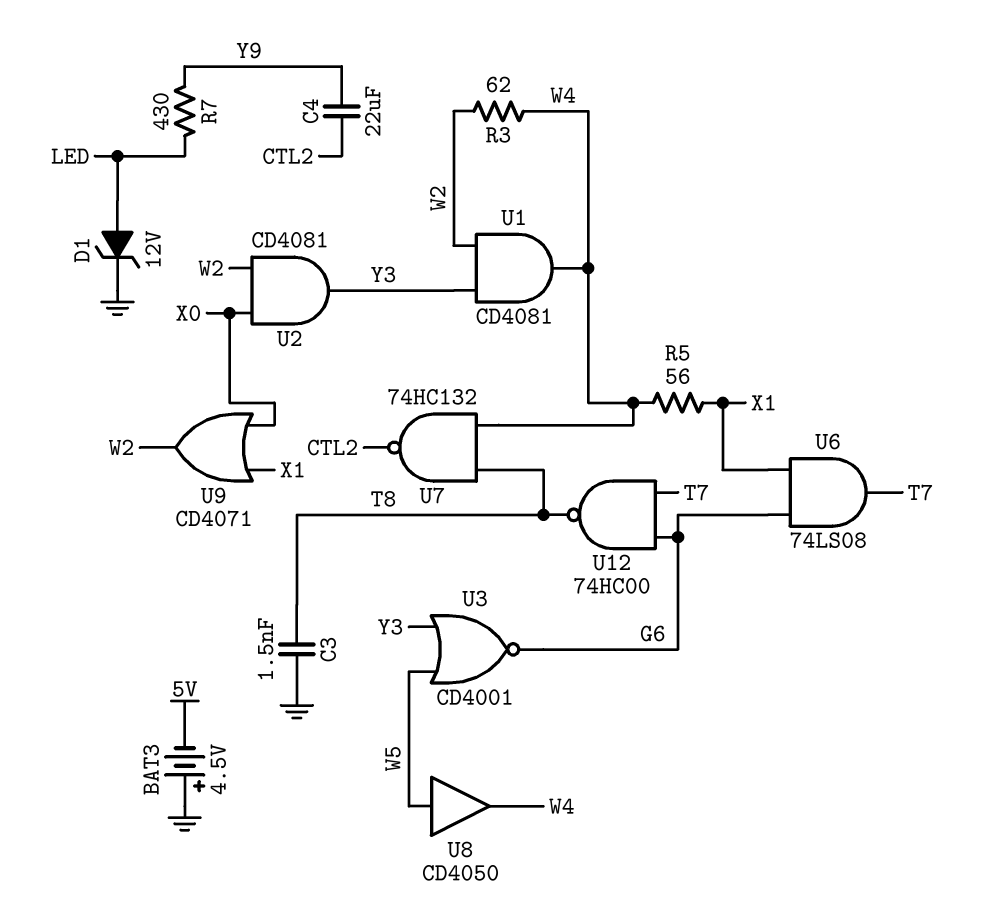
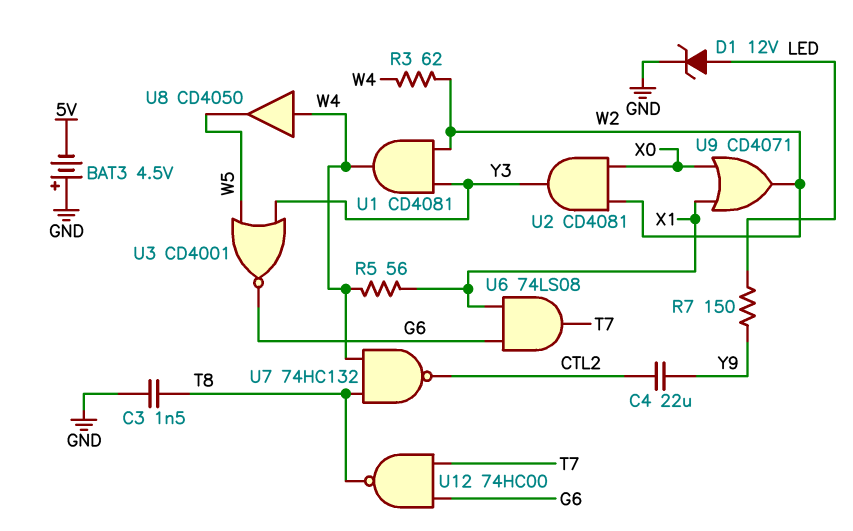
R7: 430 (LED, Y9) -> 150 (LED, Y9)
U8: buffer CD4050 (in W5, out W4) -> buffer CD4050 (in W4, out W5)

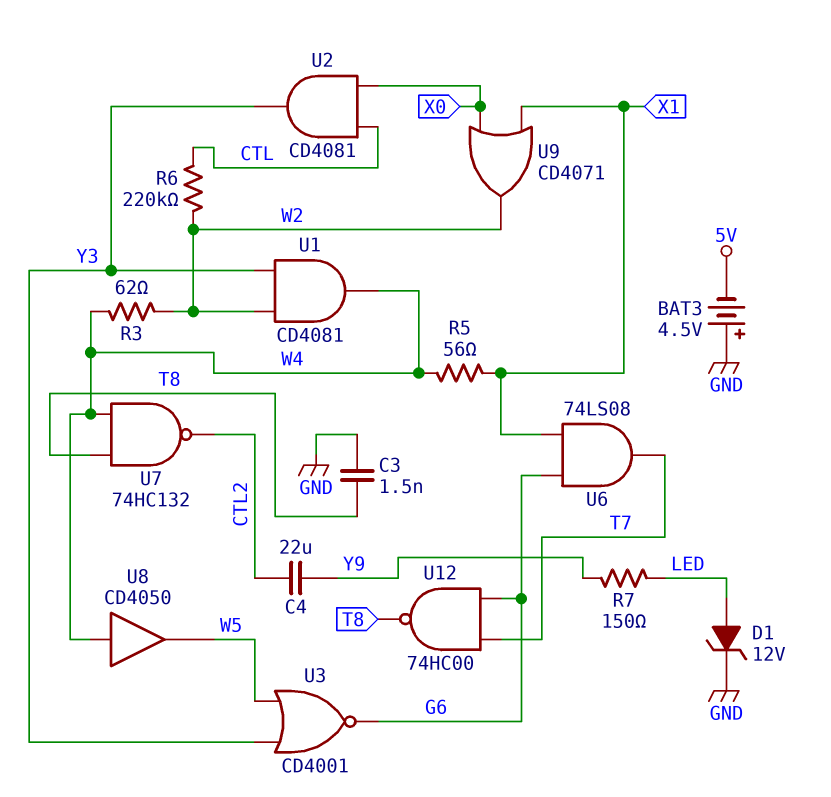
R6: none -> 220k (CTL, W2)
U2: AND CD4081 (in W2, in X0, out Y3) -> AND CD4081 (in CTL, in X0, out Y3)

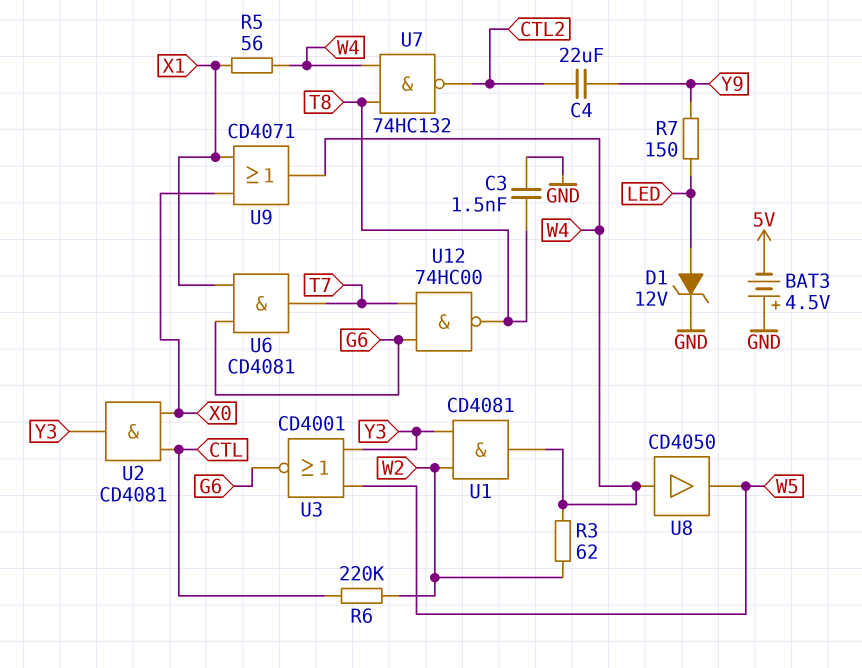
U6: AND 74LS08 (in G6, in X1, out T7) -> AND CD4081 (in G6, in X1, out T7)
U9: OR CD4071 (in X0, in X1, out W2) -> OR CD4071 (in X0, in X1, out W4)

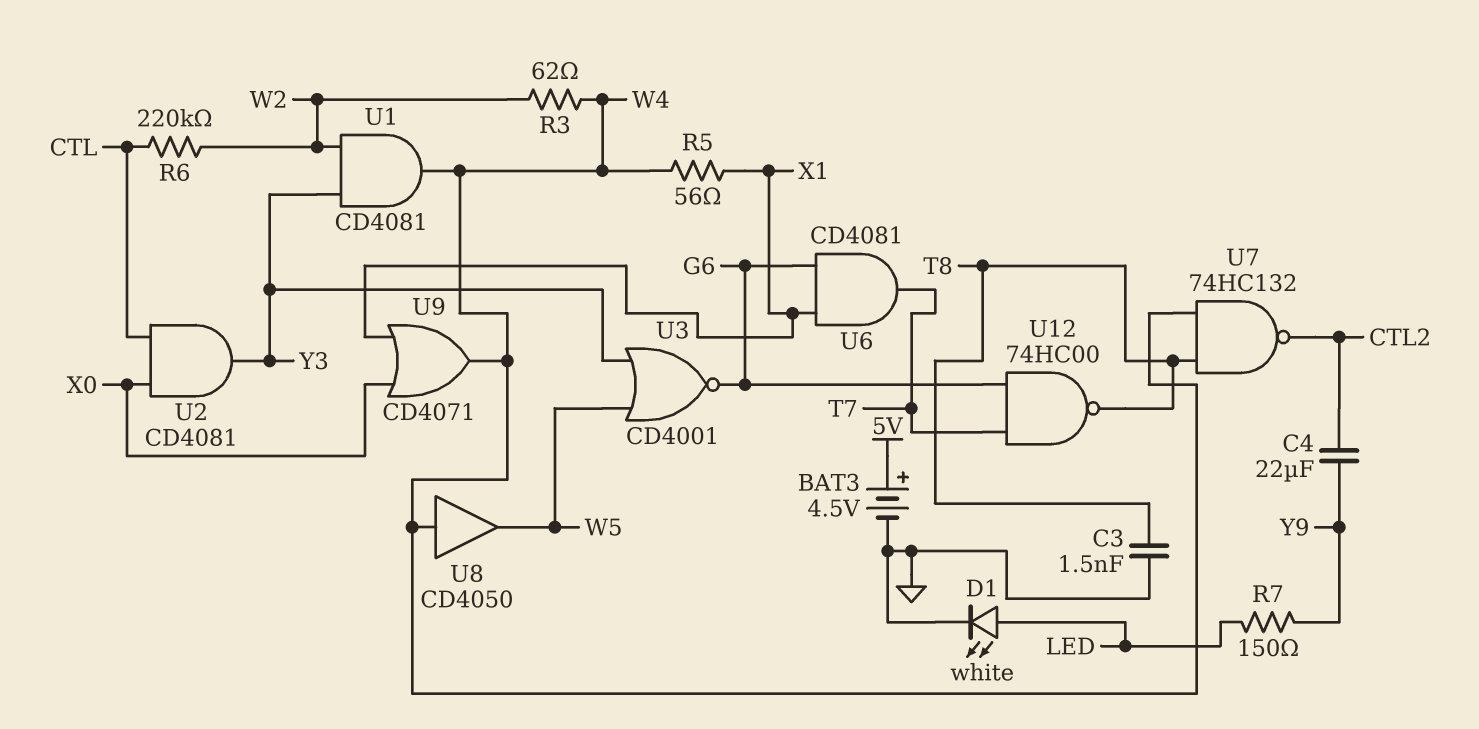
BAT3: 4.5V (plus GND, minus 5V) -> 4.5V (plus 5V, minus GND)
D1: zener 12V (A LED, K GND) -> LED white (A LED, K GND)

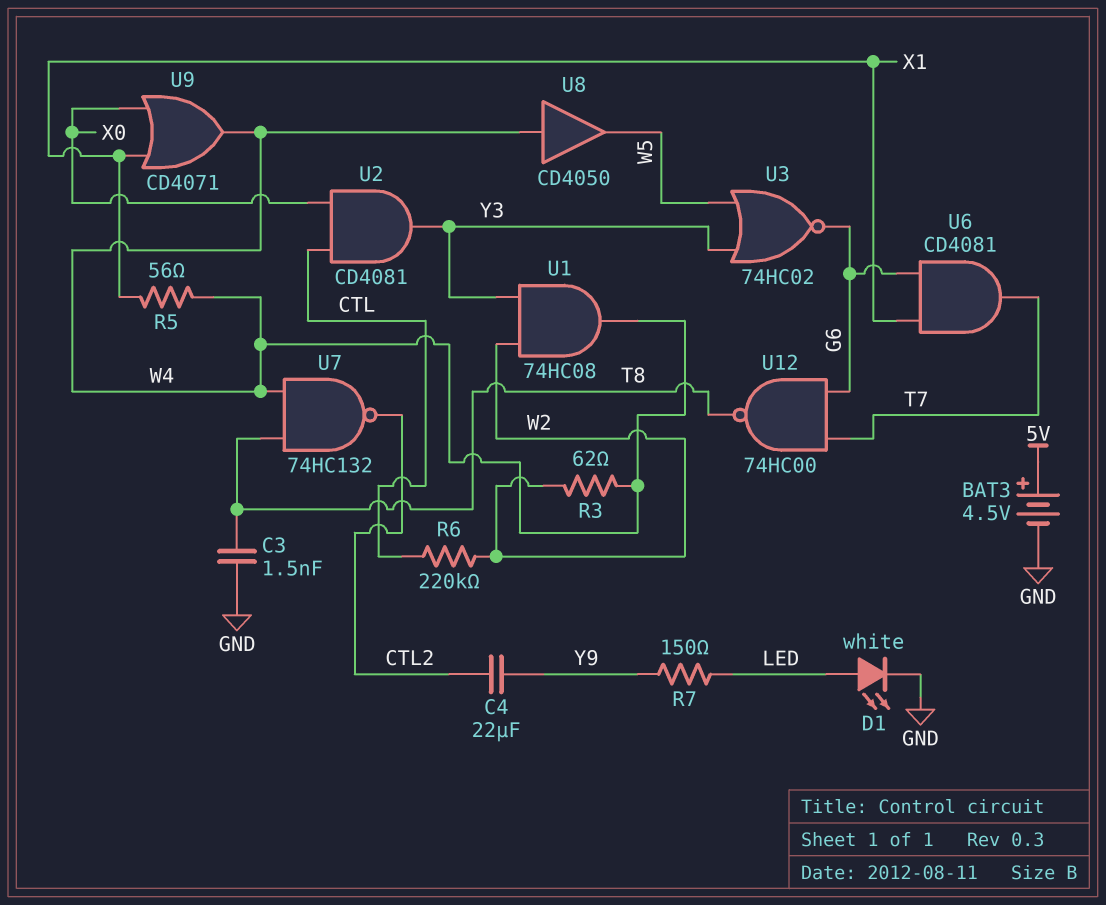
U1: AND CD4081 (in W2, in Y3, out W4) -> AND 74HC08 (in W2, in Y3, out W4)
U3: NOR CD4001 (in W5, in Y3, out G6) -> NOR 74HC02 (in W5, in Y3, out G6)

